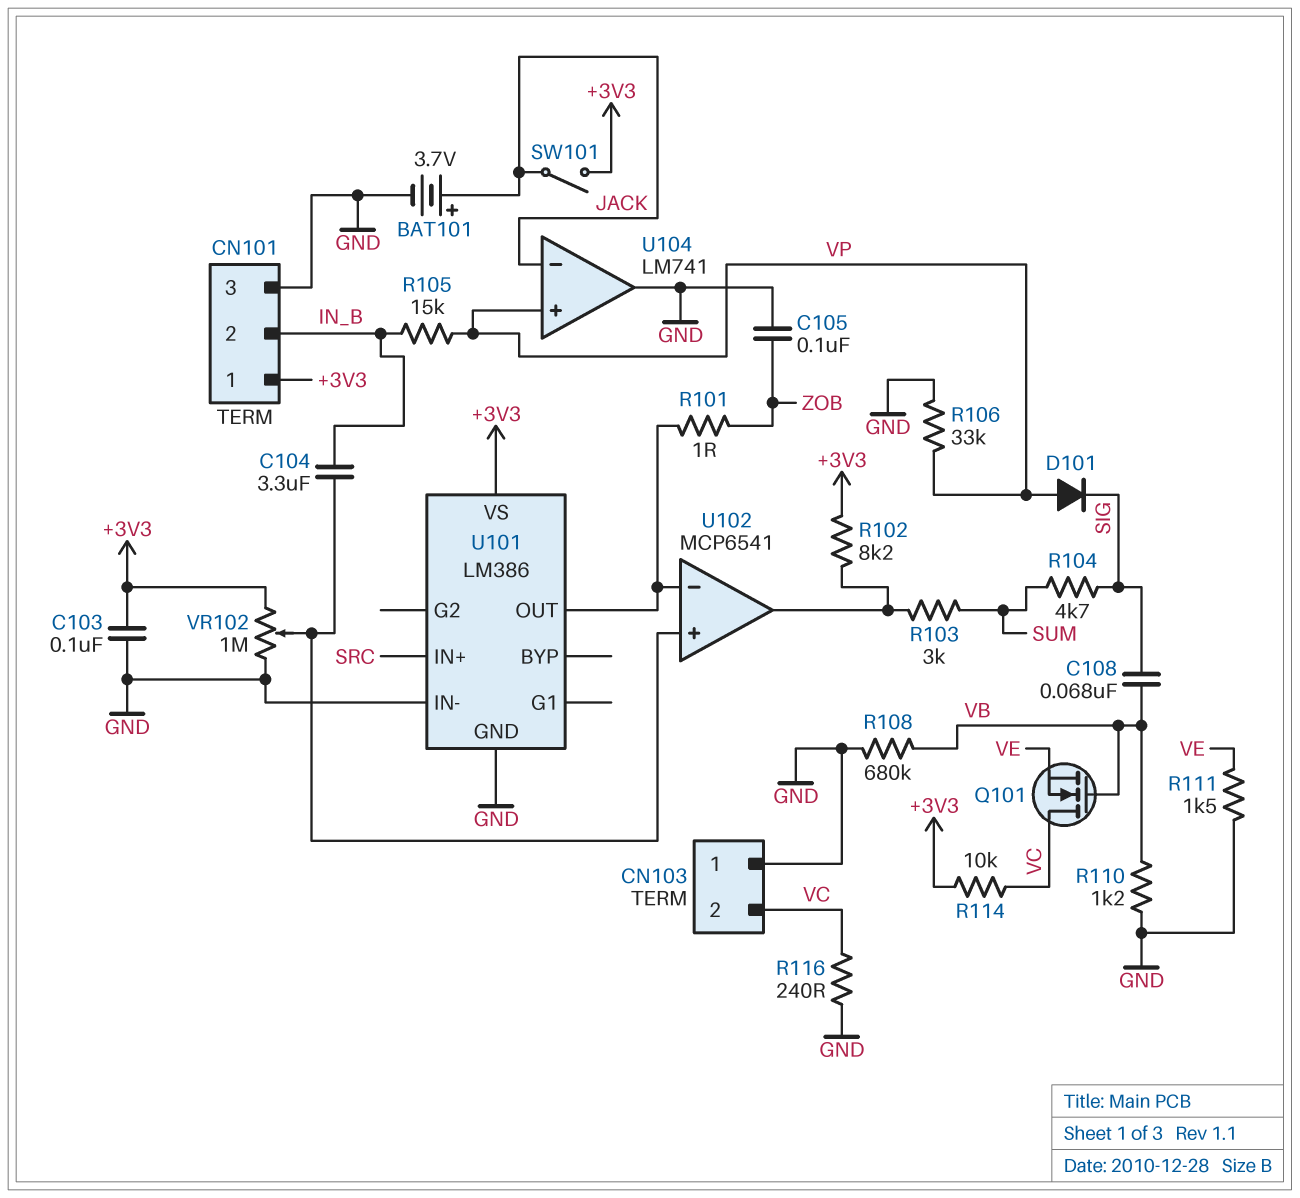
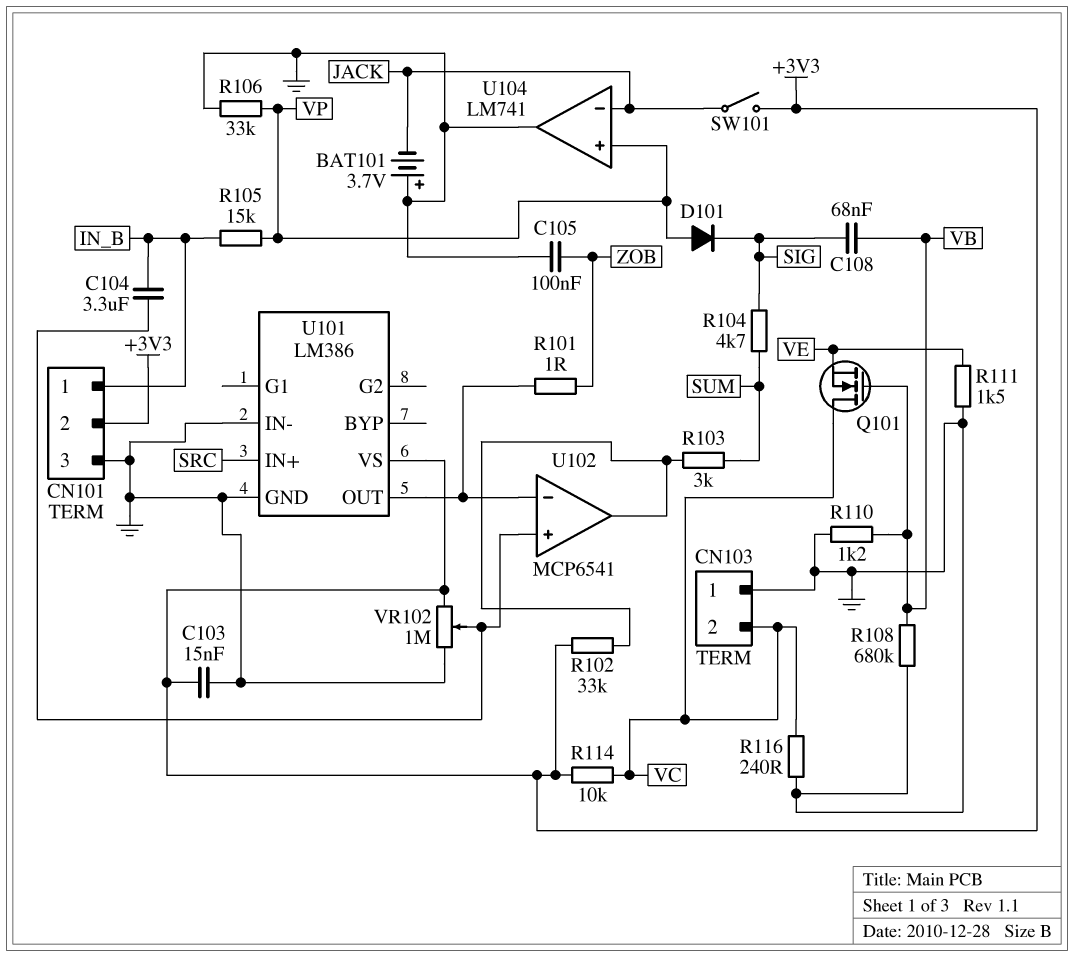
BAT101: 3.7V (plus JACK, minus GND) -> 3.7V (plus GND, minus JACK)
C103: 100nF (+3V3, GND) -> 15nF (+3V3, GND)
CN101 pin 1: +3V3 -> IN_B
CN101 pin 2: IN_B -> +3V3
R102: 8.2k (+3V3, U102/out) -> 33k (+3V3, U102/out)

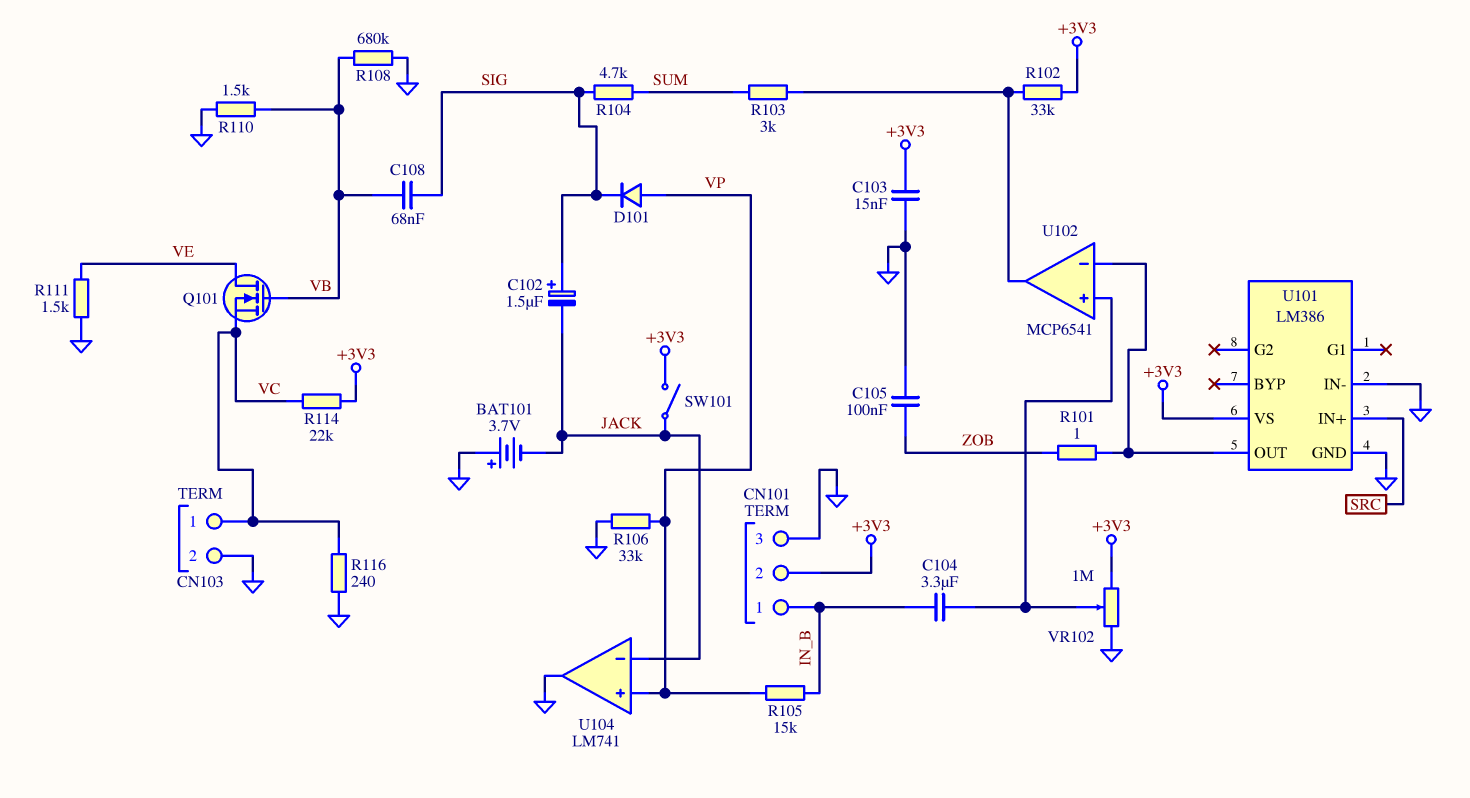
C102: none -> 1.5uF (plus SIG, minus JACK)
CN103 pin 1: GND -> VC
CN103 pin 2: VC -> GND
Q101: NMOS (G VB, D VC, S VE) -> NMOS (G VB, D VE, S VC)
R110: 1.2k (GND, VB) -> 1.5k (GND, VB)
R114: 10k (+3V3, VC) -> 22k (+3V3, VC)

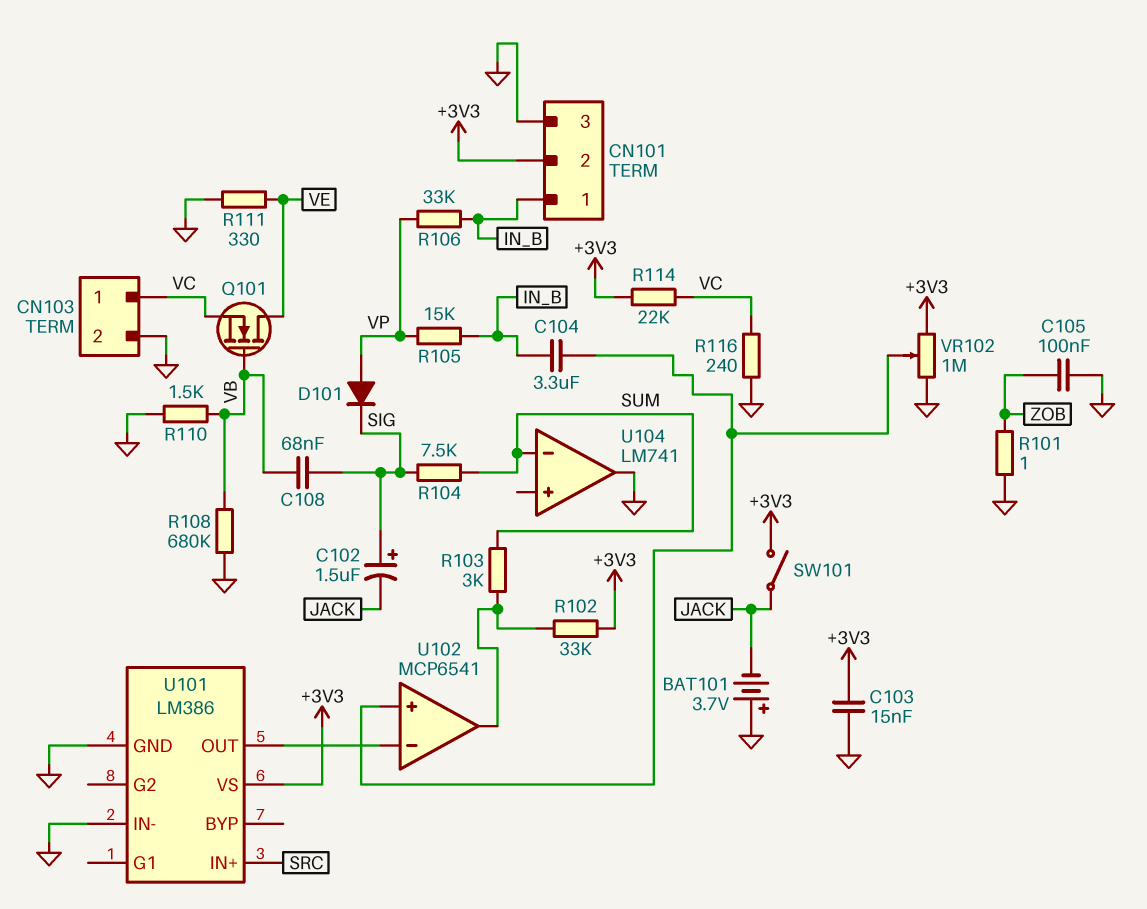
R101: 1 (U101/OUT, ZOB) -> 1 (GND, ZOB)
R104: 4.7k (SIG, SUM) -> 7.5k (SIG, SUM)
R106: 33k (GND, VP) -> 33k (IN_B, VP)
R111: 1.5k (GND, VE) -> 330 (GND, VE)
U104 pin in+: VP -> none
U104 pin in-: JACK -> SUM

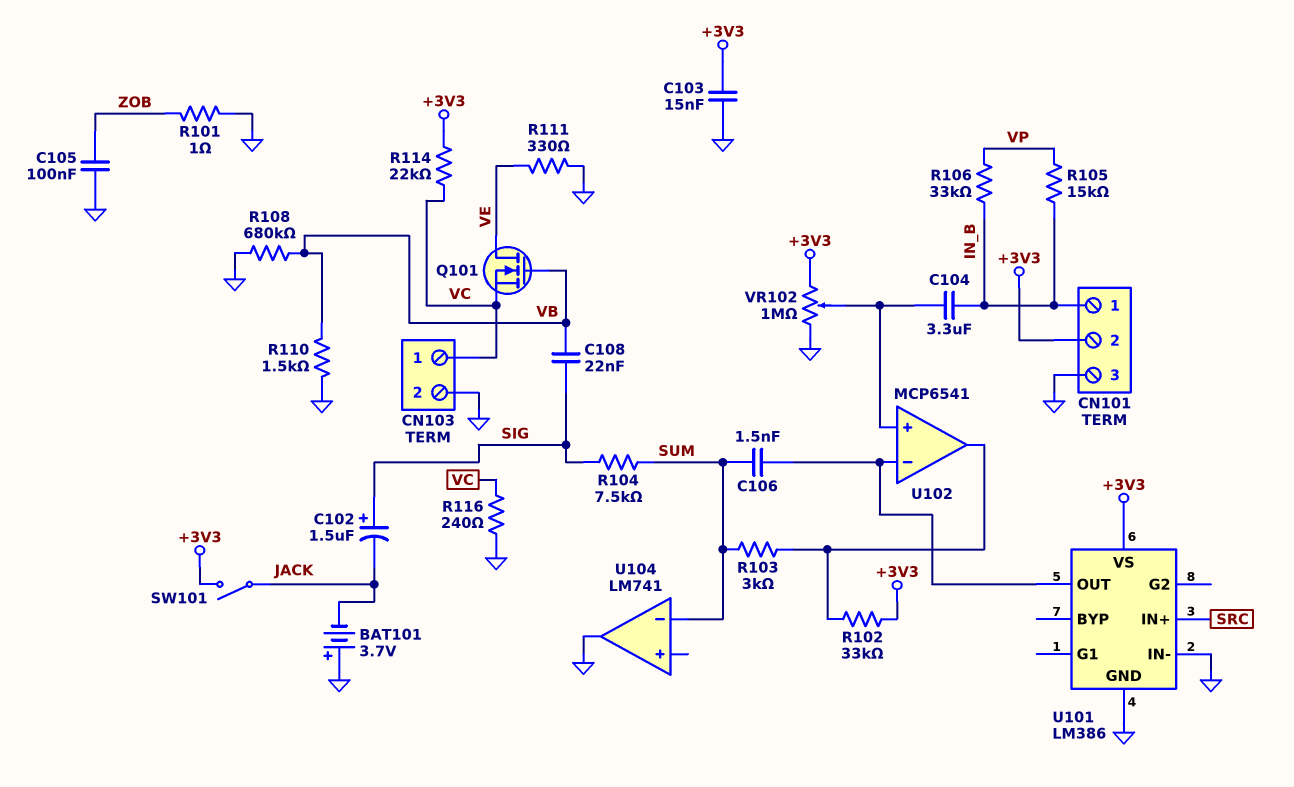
C106: none -> 1.5nF (SUM, U101/OUT)
C108: 68nF (SIG, VB) -> 22nF (SIG, VB)
D101: diode (A VP, K SIG) -> none

